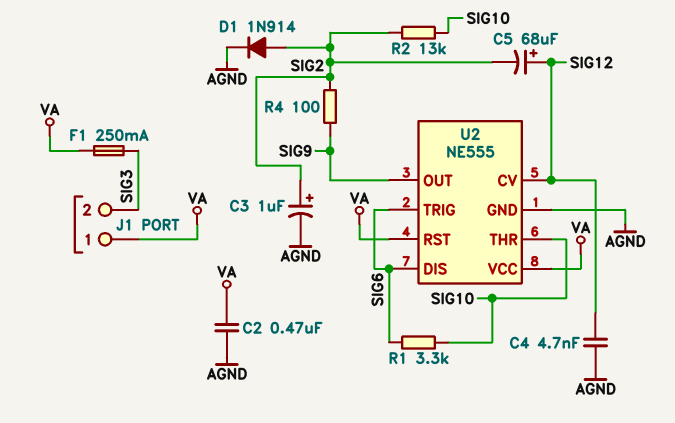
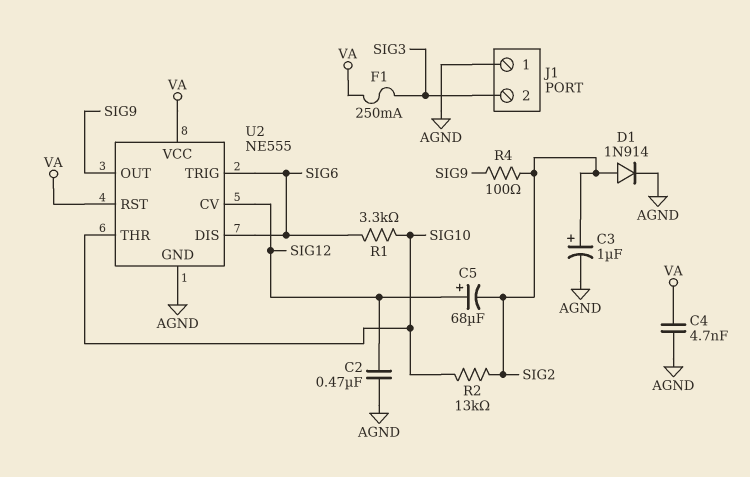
C2: 470nF (AGND, VA) -> 470nF (AGND, SIG12)
C4: 4.7nF (AGND, SIG12) -> 4.7nF (AGND, VA)
J1 pin 1: VA -> AGND

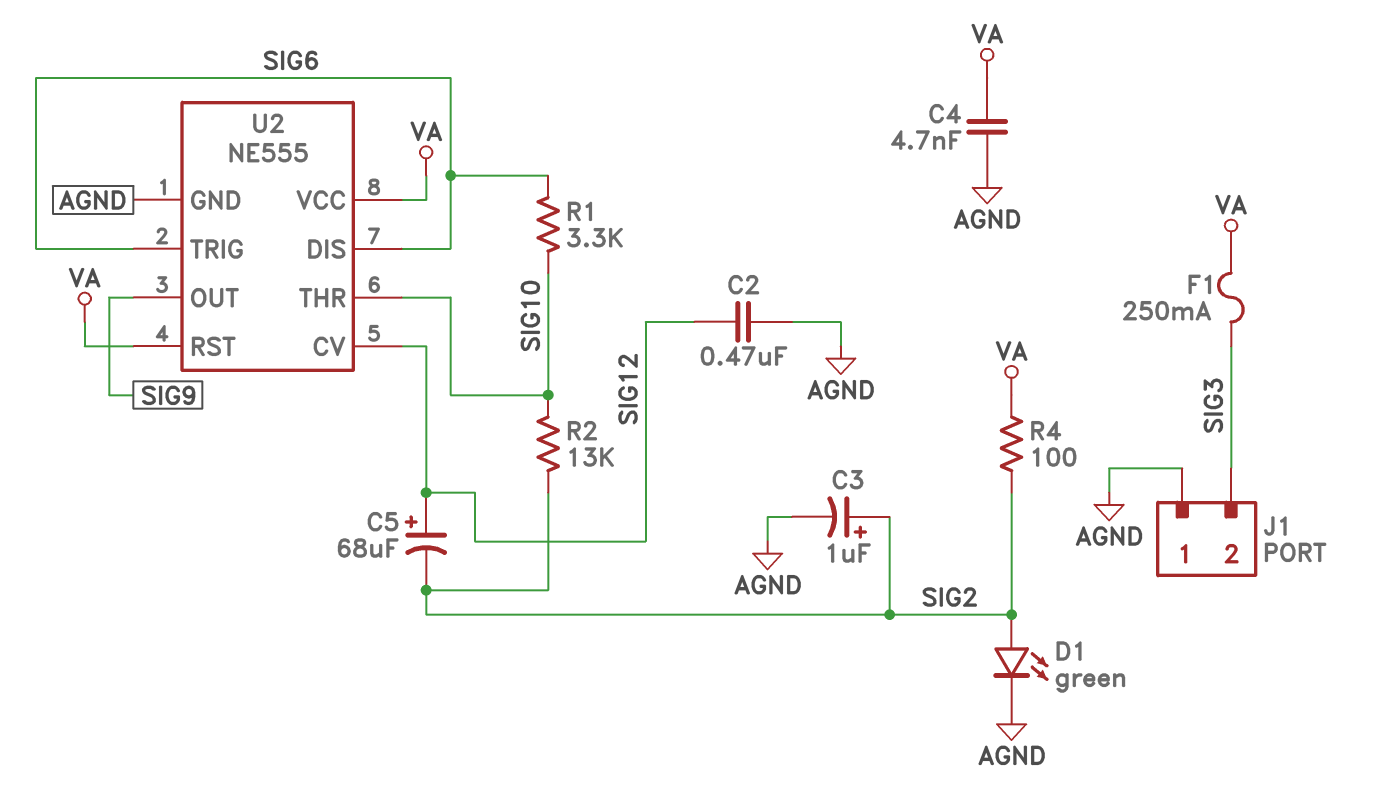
D1: diode 1N914 (A SIG2, K AGND) -> LED green (A SIG2, K AGND)
R4: 100 (SIG2, SIG9) -> 100 (SIG2, VA)

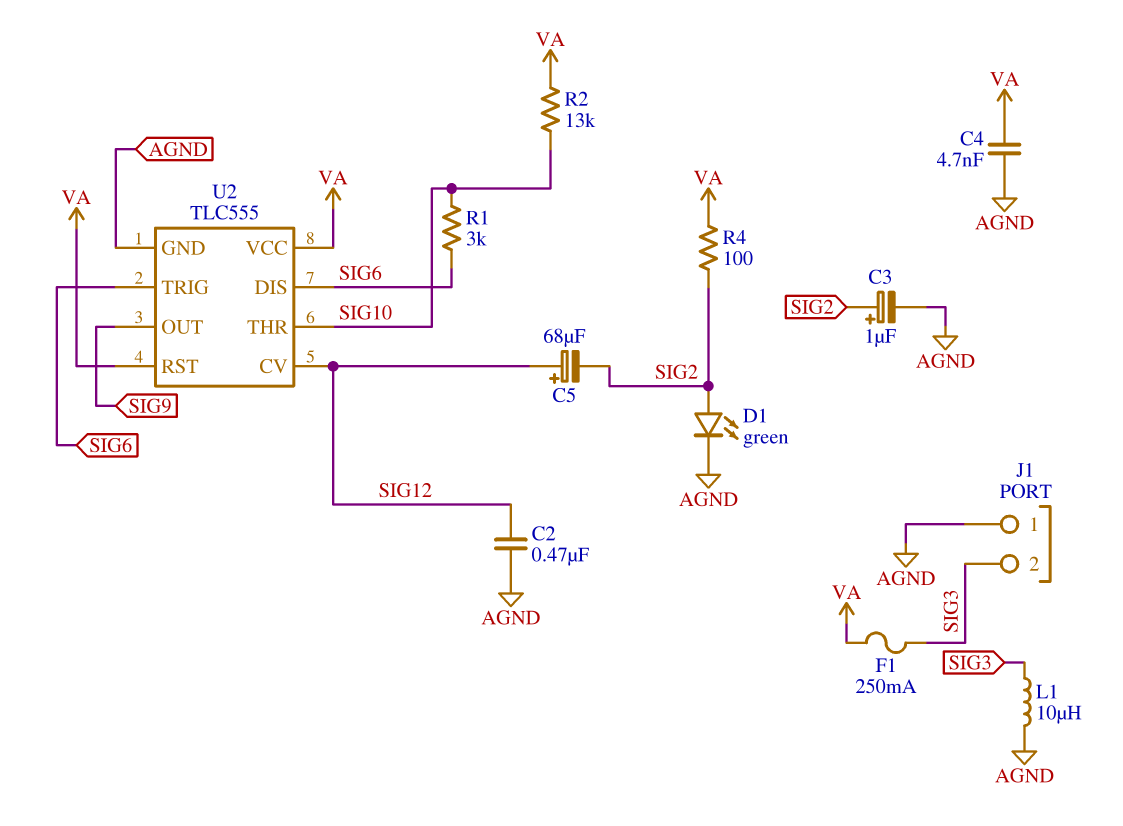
L1: none -> 10uH (AGND, SIG3)
R1: 3.3k (SIG6, SIG10) -> 3k (SIG6, SIG10)
R2: 13k (SIG2, SIG10) -> 13k (SIG10, VA)
U2: NE555 -> TLC555

